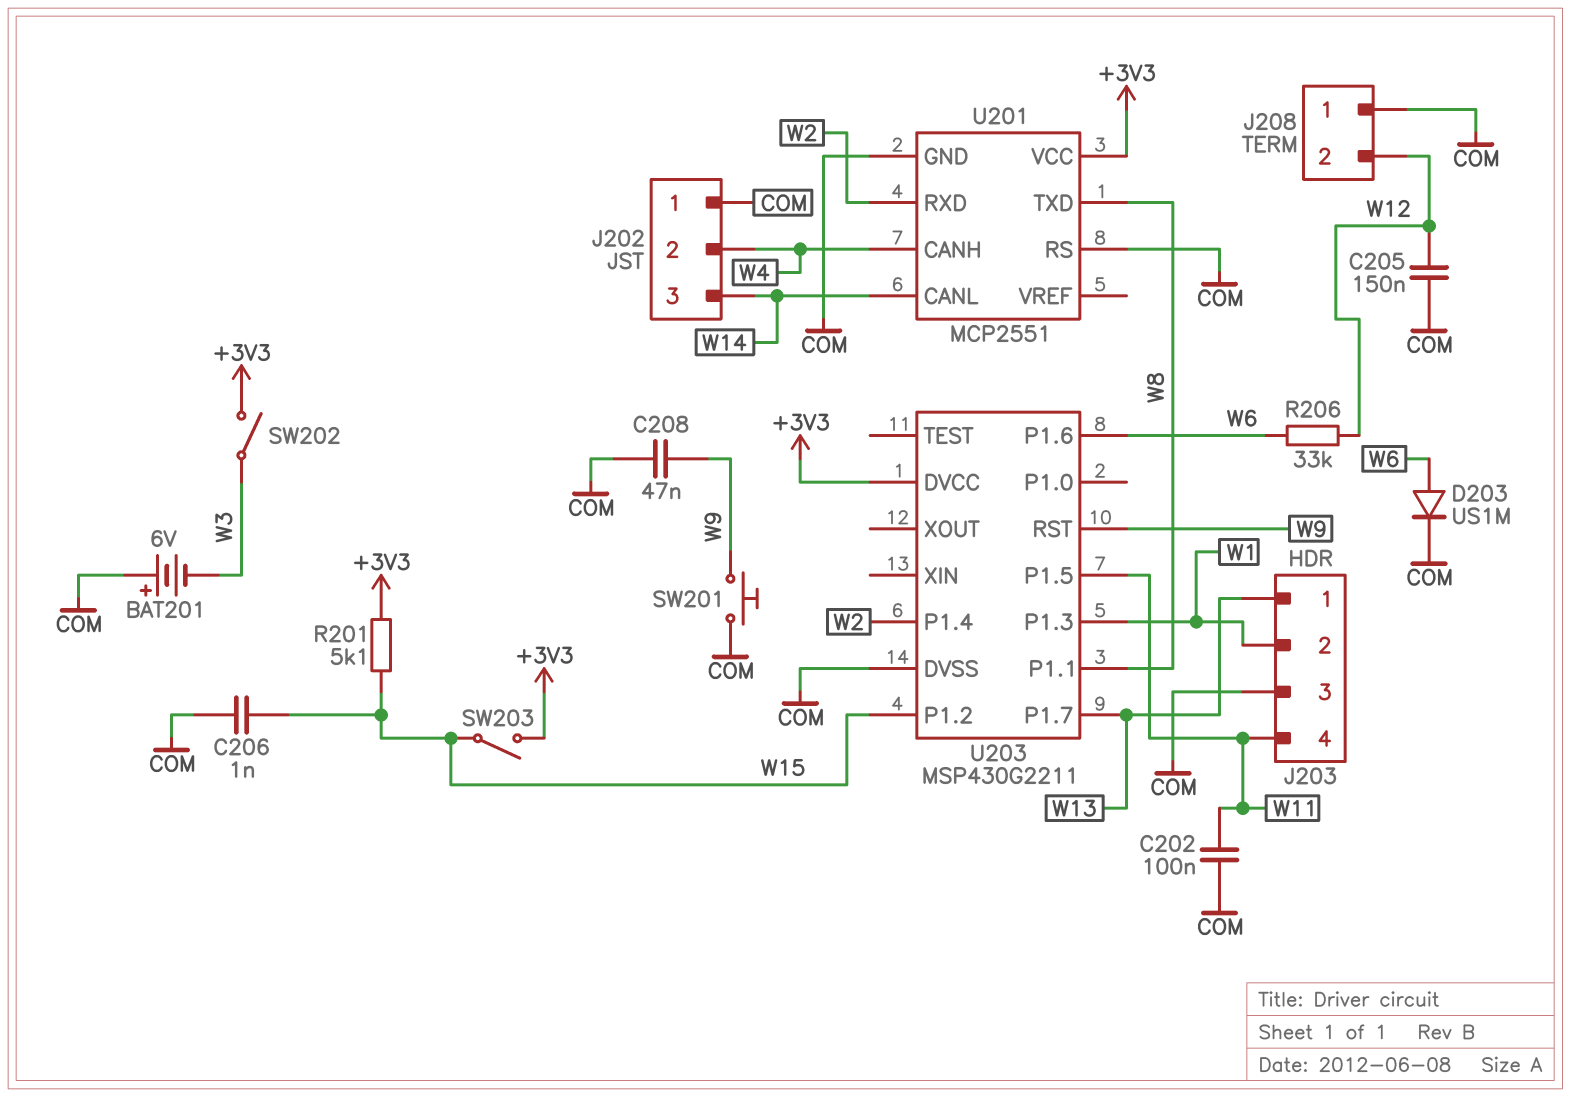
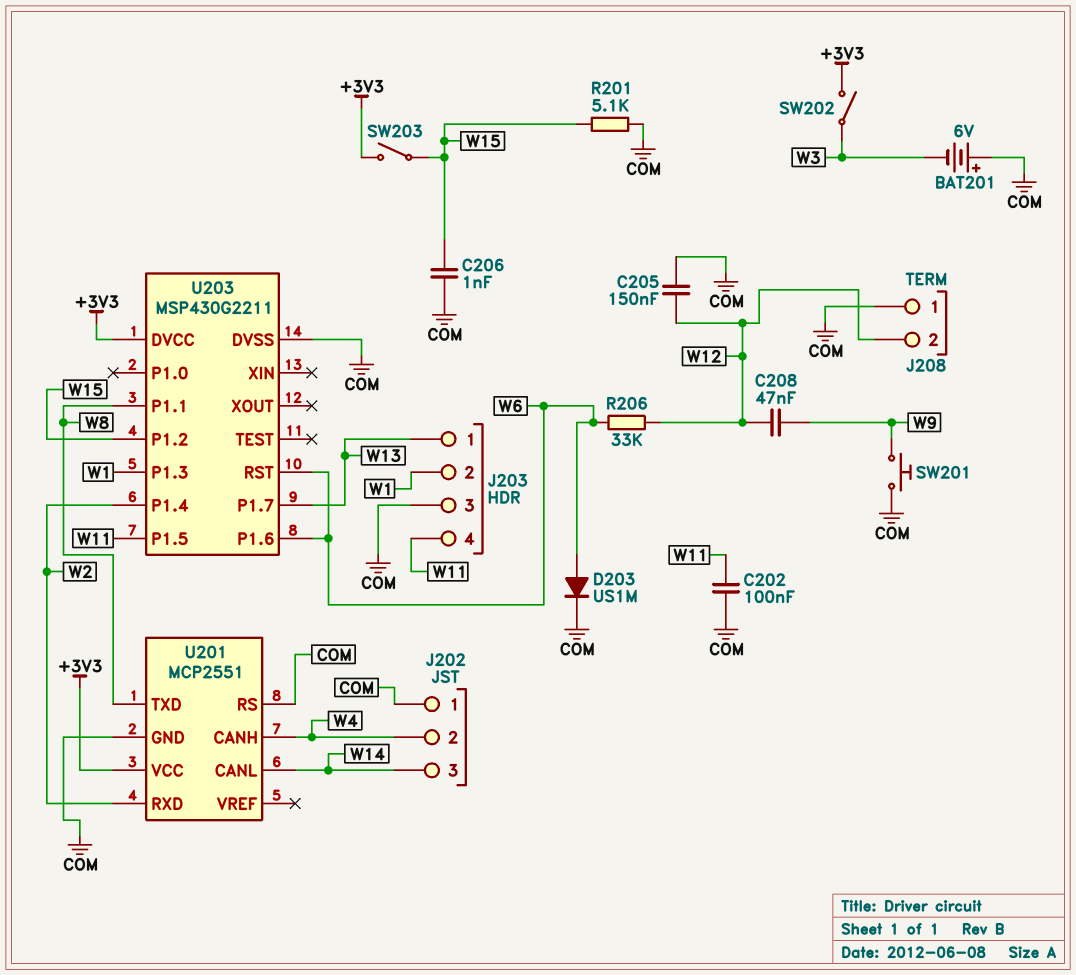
C208: 47nF (COM, W9) -> 47nF (W9, W12)
R201: 5.1k (+3V3, W15) -> 5.1k (COM, W15)
U203 pin RST: W9 -> W6

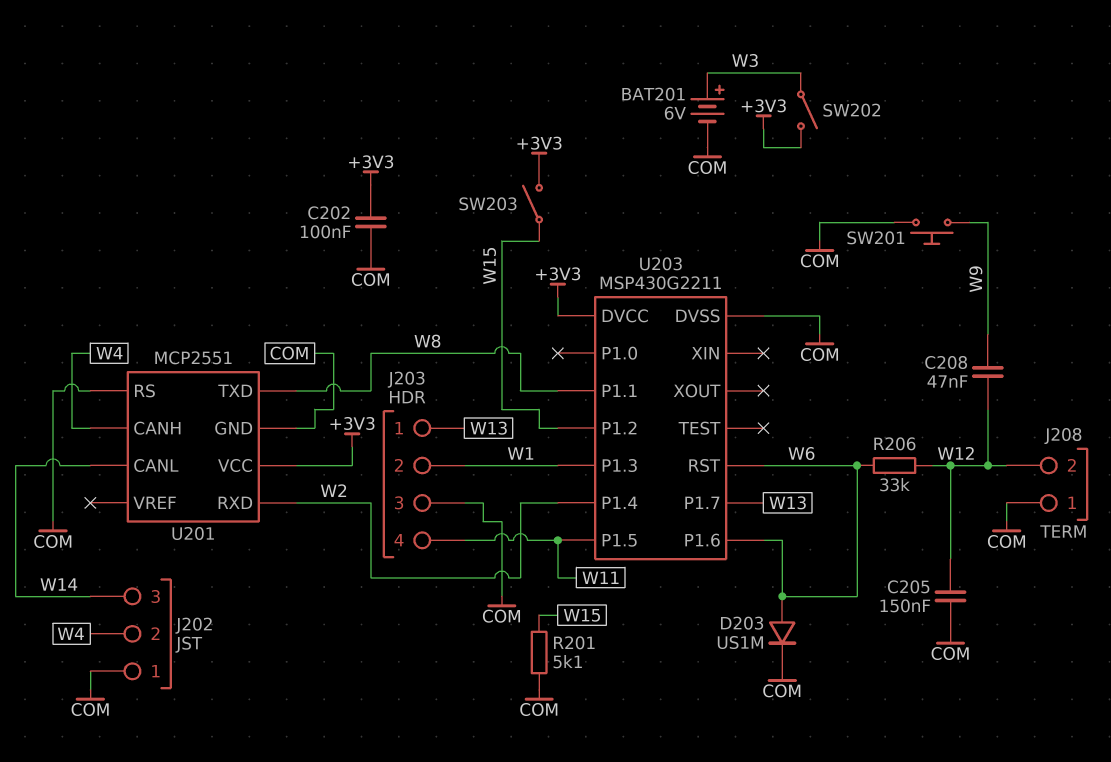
BAT201: 6V (plus COM, minus W3) -> 6V (plus W3, minus COM)
C202: 100nF (COM, W11) -> 100nF (+3V3, COM)
C206: 1nF (COM, W15) -> none

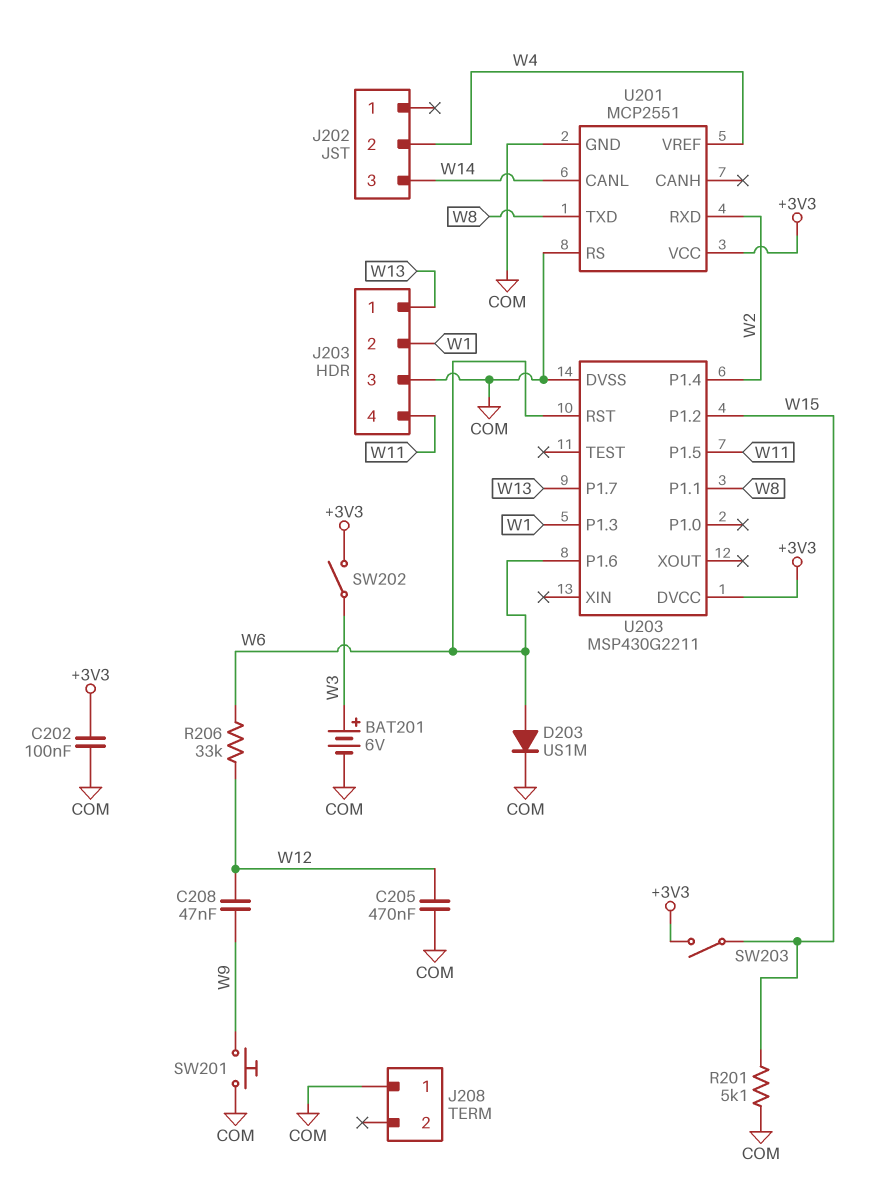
C205: 150nF (COM, W12) -> 470nF (COM, W12)
J202 pin 1: COM -> none
J208 pin 2: W12 -> none
U201 pin CANH: W4 -> none
U201 pin VREF: none -> W4

